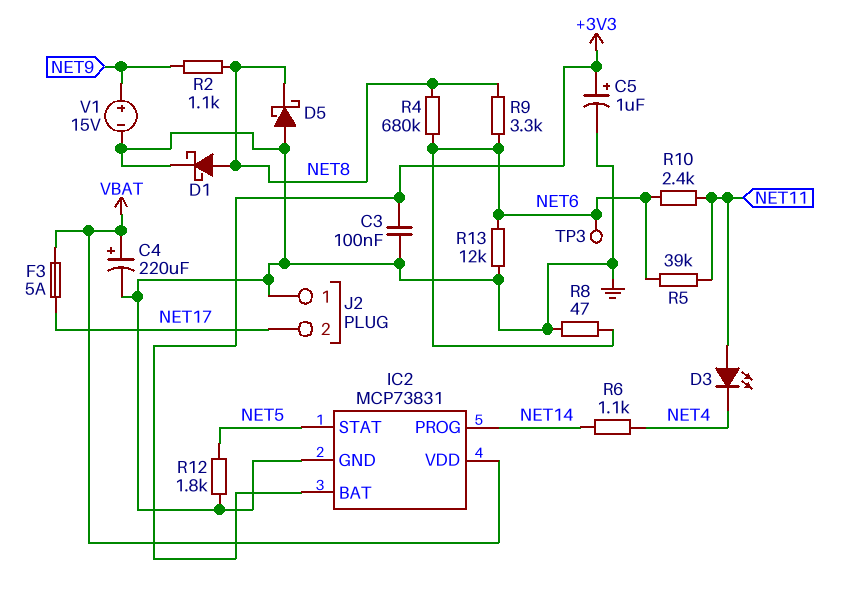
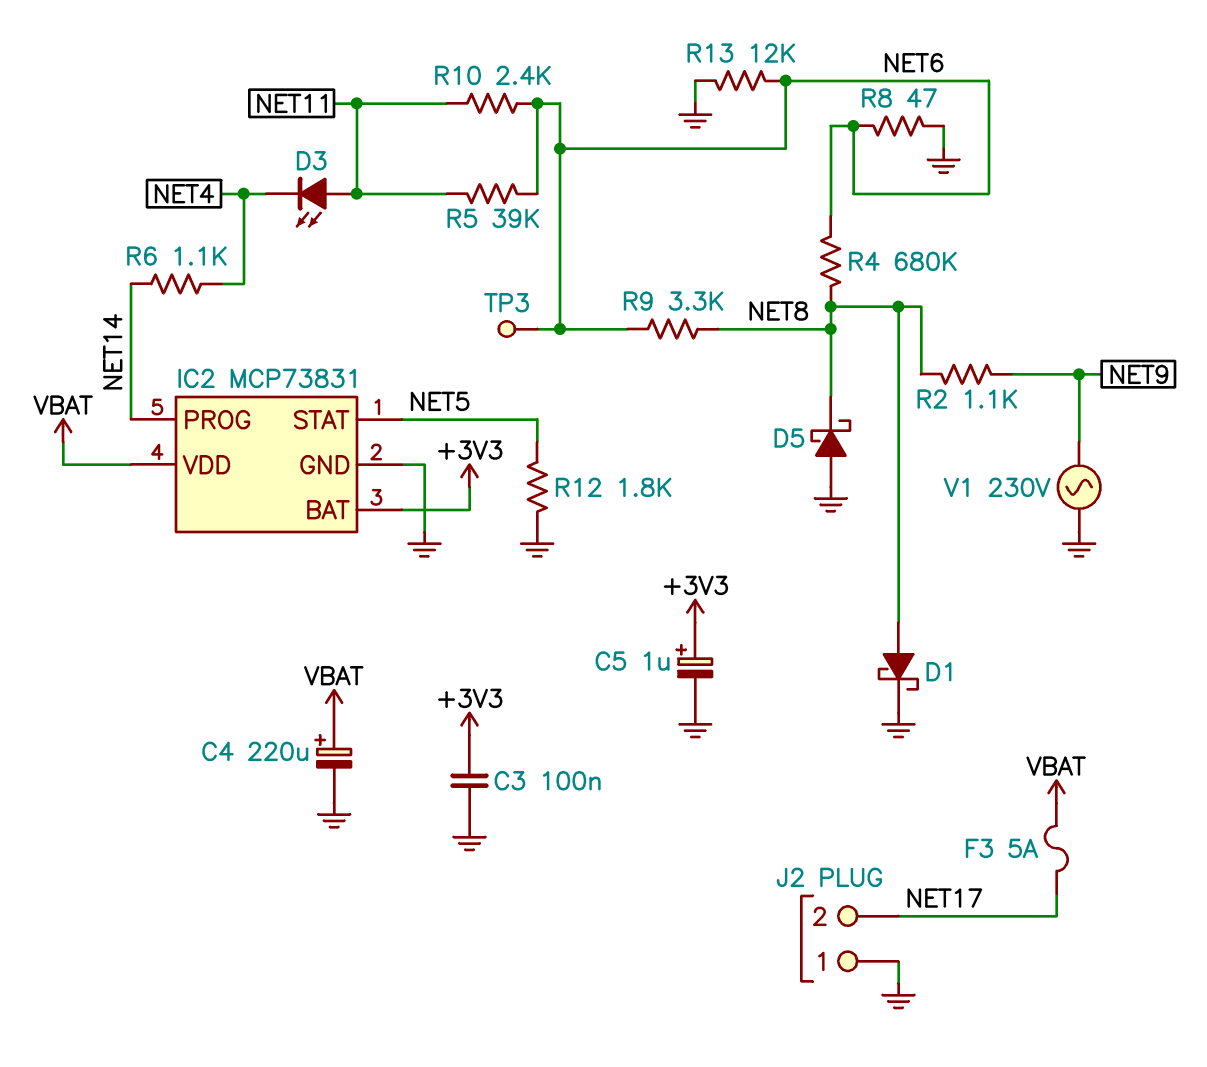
V1: 15V (plus NET9, minus GND) -> AC 230V (GND, NET9)

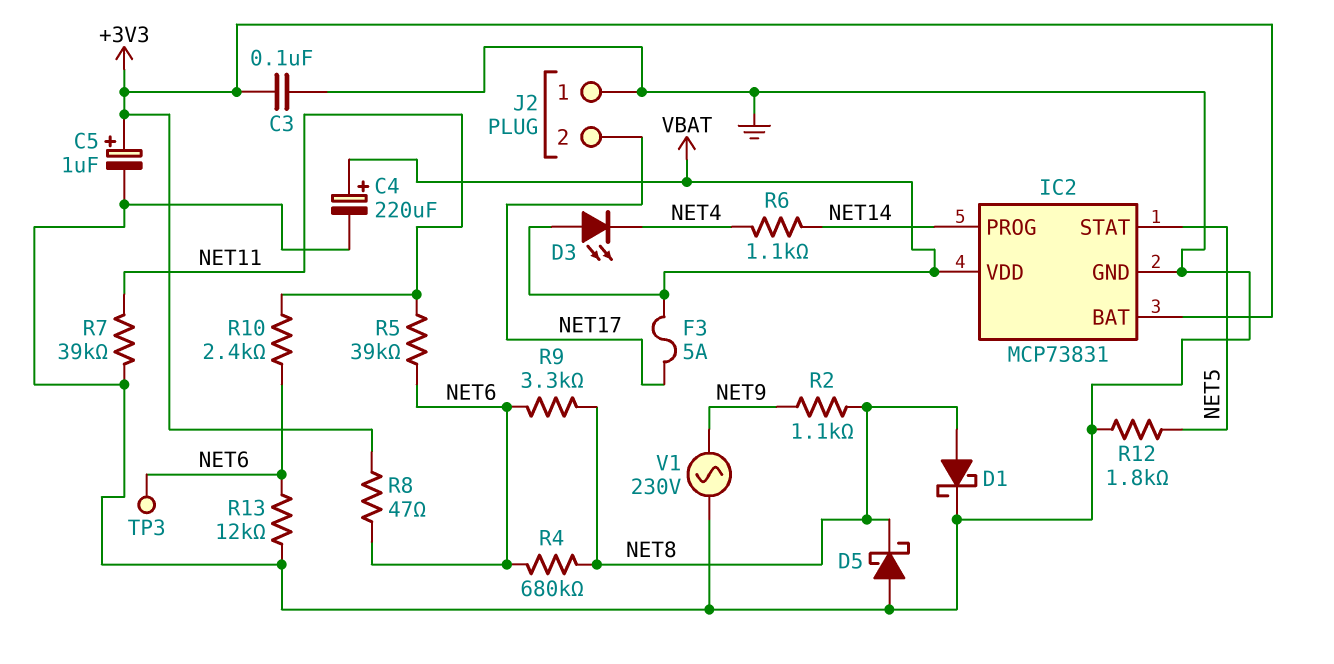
D3: LED (A NET11, K NET4) -> LED (A VBAT, K NET4)
R7: none -> 39k (GND, NET11)
R8: 47 (GND, NET6) -> 47 (+3V3, NET6)

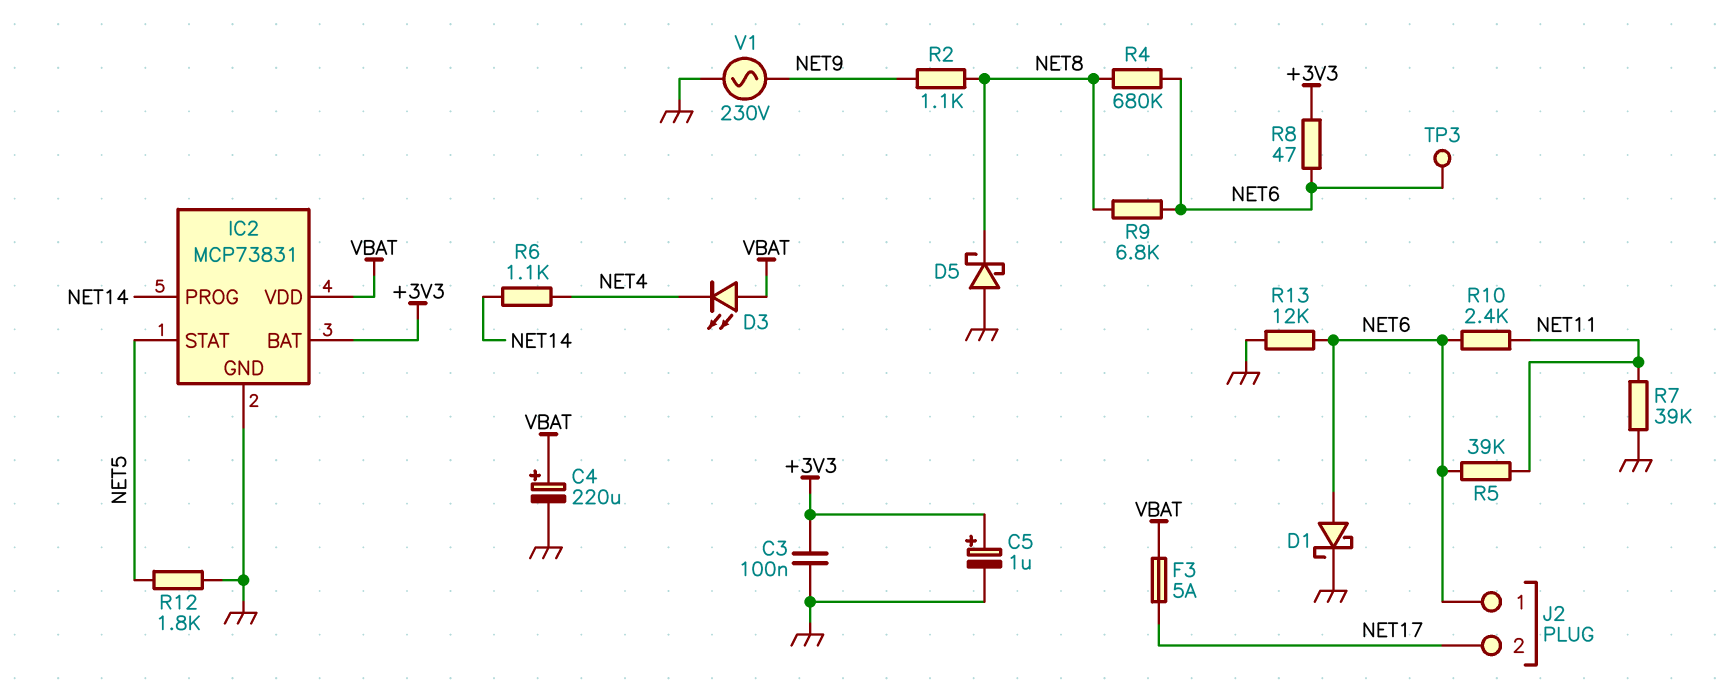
D1: schottky (A NET8, K GND) -> schottky (A NET6, K GND)
J2 pin 1: GND -> NET6
R9: 3.3k (NET6, NET8) -> 6.8k (NET6, NET8)

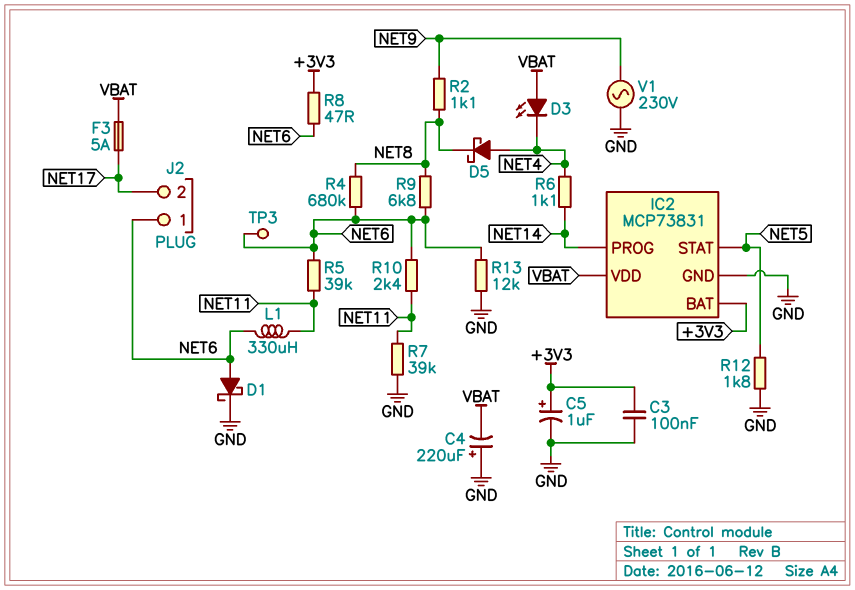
C4: 220uF (plus VBAT, minus GND) -> 220uF (plus GND, minus VBAT)
D5: schottky (A GND, K NET8) -> schottky (A NET4, K NET8)
L1: none -> 330uH (NET6, NET11)

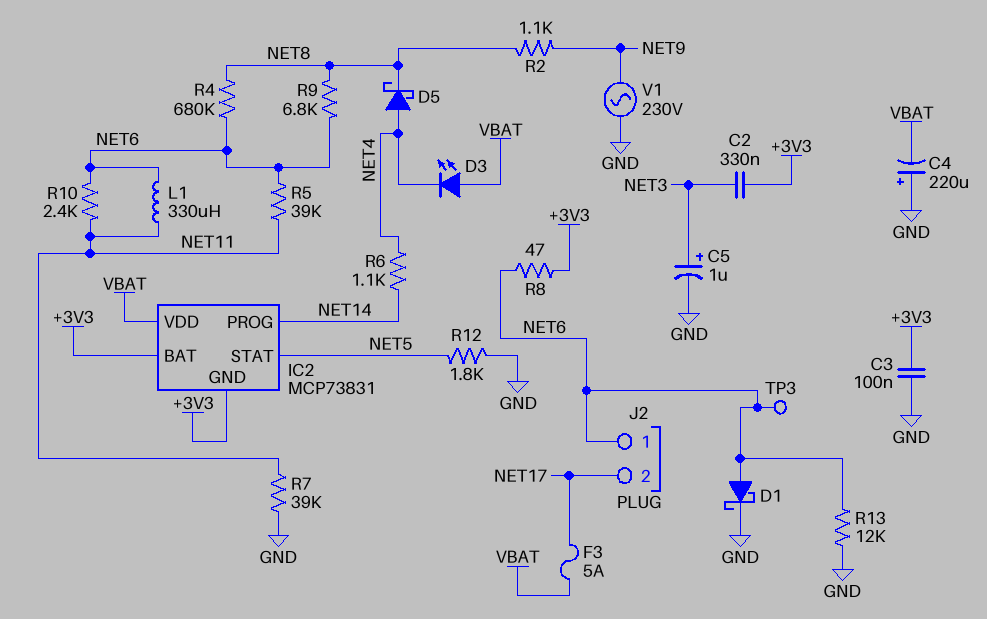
C2: none -> 330nF (+3V3, NET3)
C5: 1uF (plus +3V3, minus GND) -> 1uF (plus NET3, minus GND)
IC2 pin GND: GND -> +3V3

